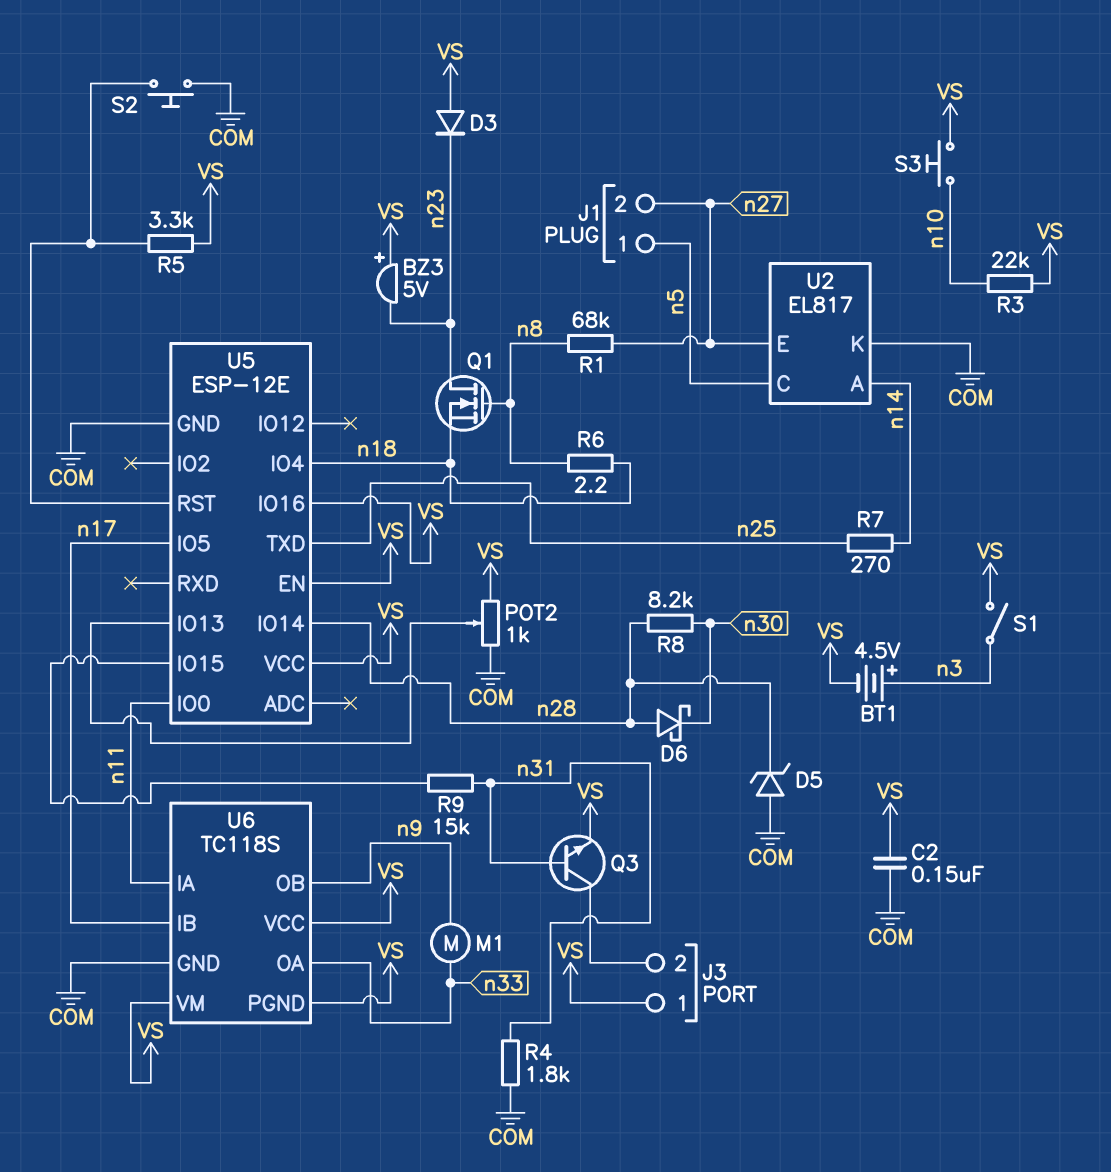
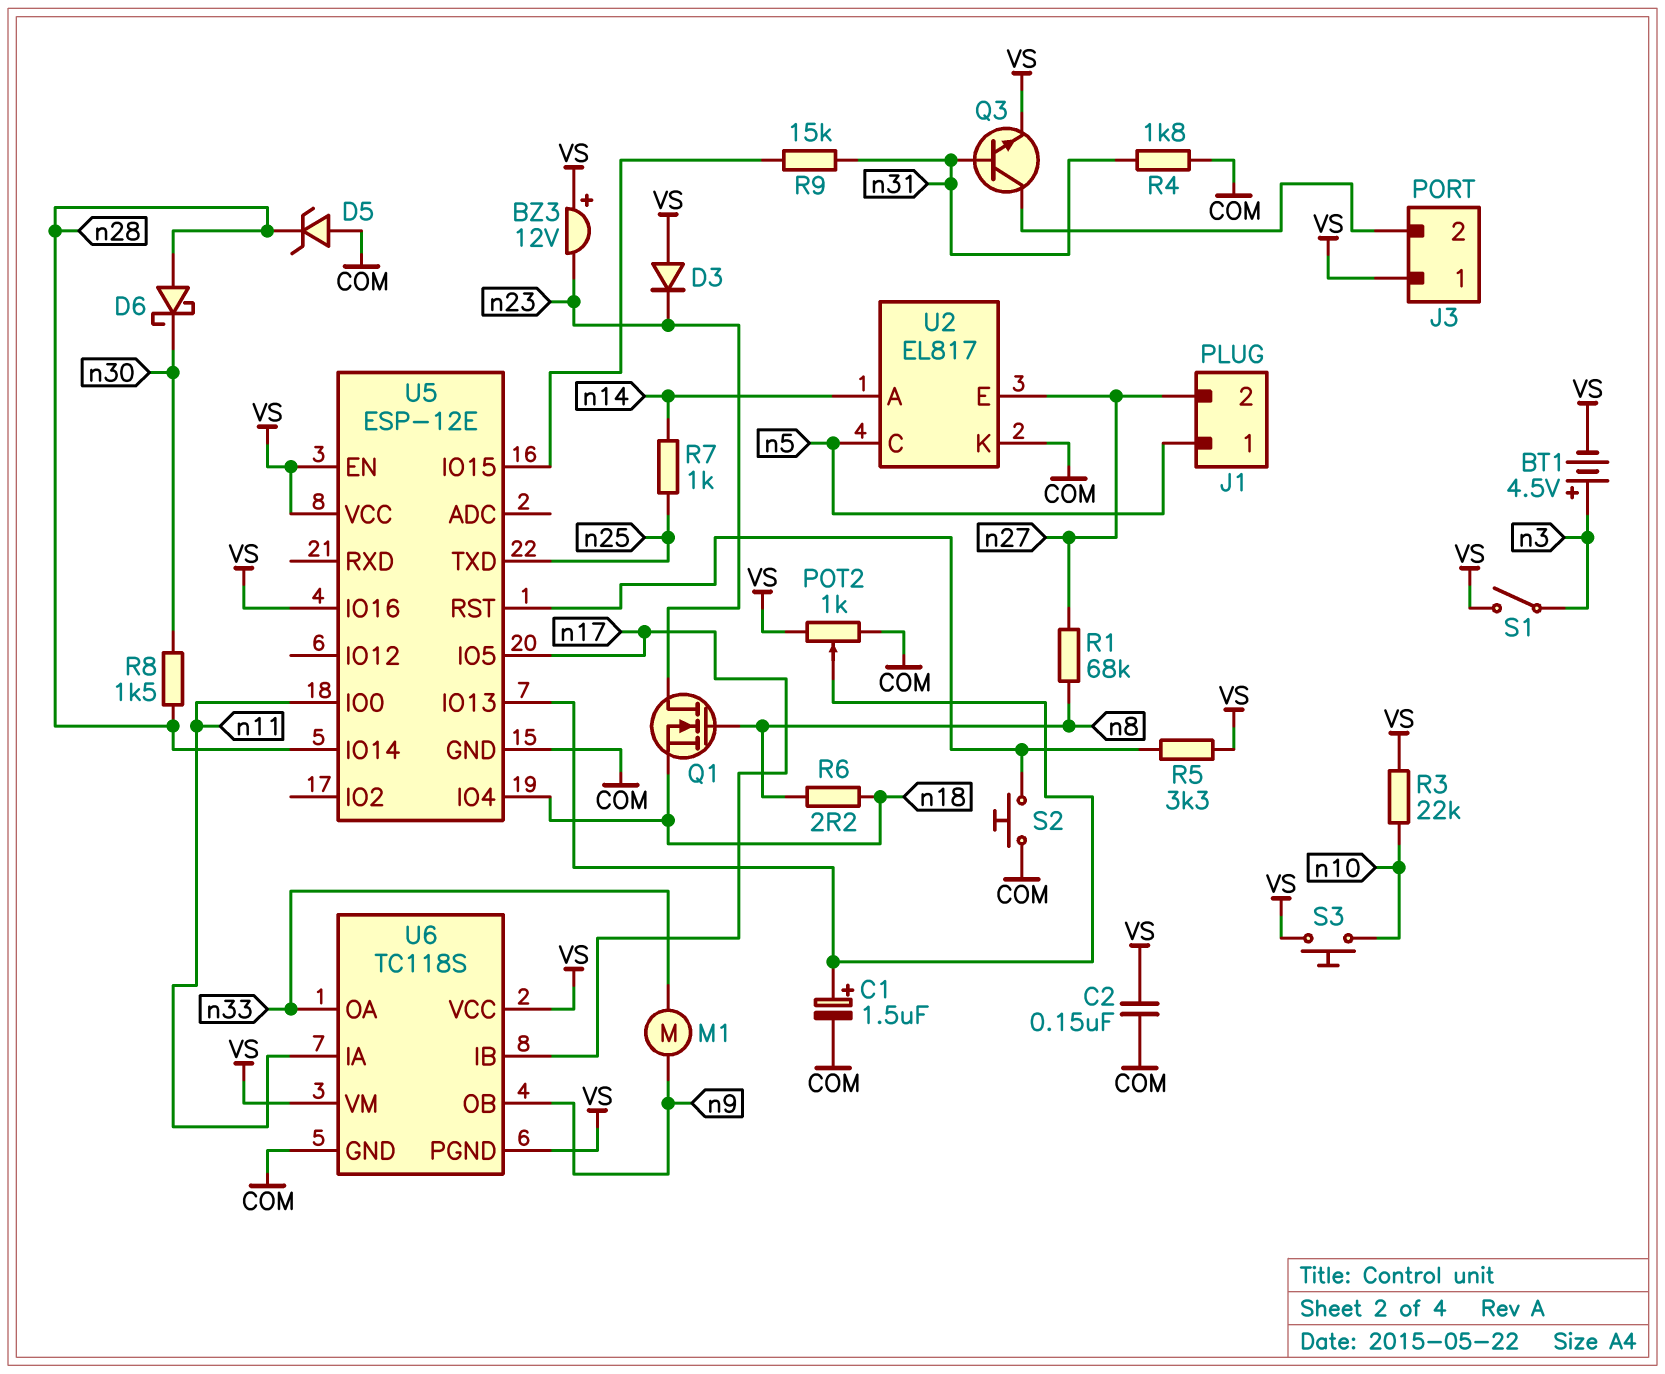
BZ3: buzzer 5V (plus VS, minus n23) -> buzzer 12V (plus VS, minus n23)
C1: none -> 1.5uF (plus U5/IO13, minus COM)
R7: 270 (n14, n25) -> 1k (n14, n25)
R8: 8.2k (n28, n30) -> 1.5k (n28, n30)

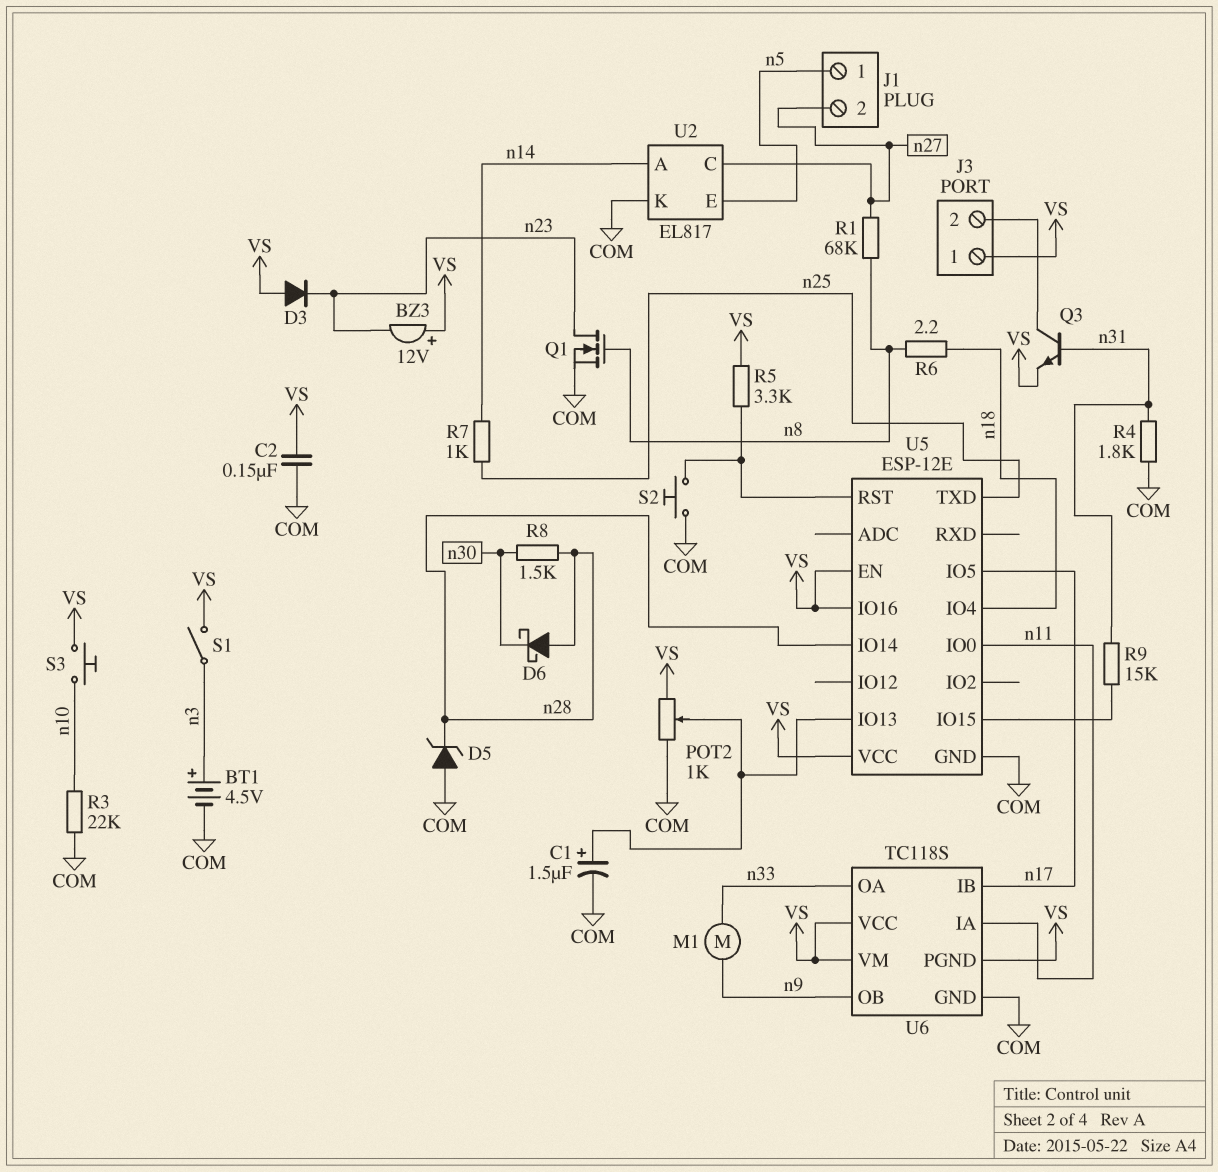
BT1: 4.5V (plus n3, minus VS) -> 4.5V (plus n3, minus COM)
Q1: NMOS (G n8, D n23, S n18) -> NMOS (G n8, D n23, S COM)
R3: 22k (VS, n10) -> 22k (COM, n10)
U2 pin C: n5 -> n27
U2 pin E: n27 -> n5

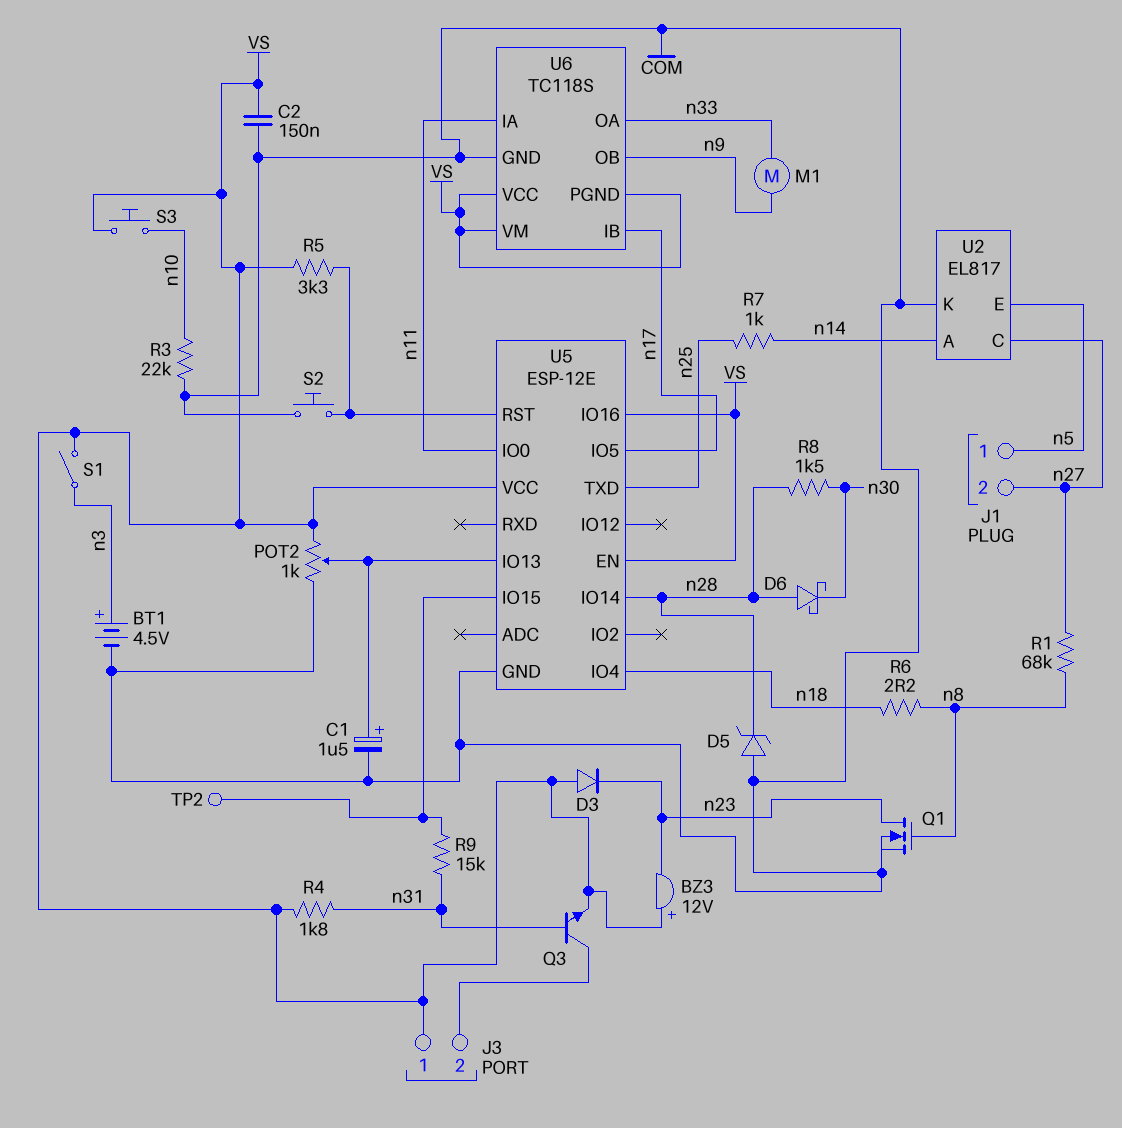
R4: 1.8k (COM, n31) -> 1.8k (VS, n31)
TP2: none -> test point (U5/IO15)

